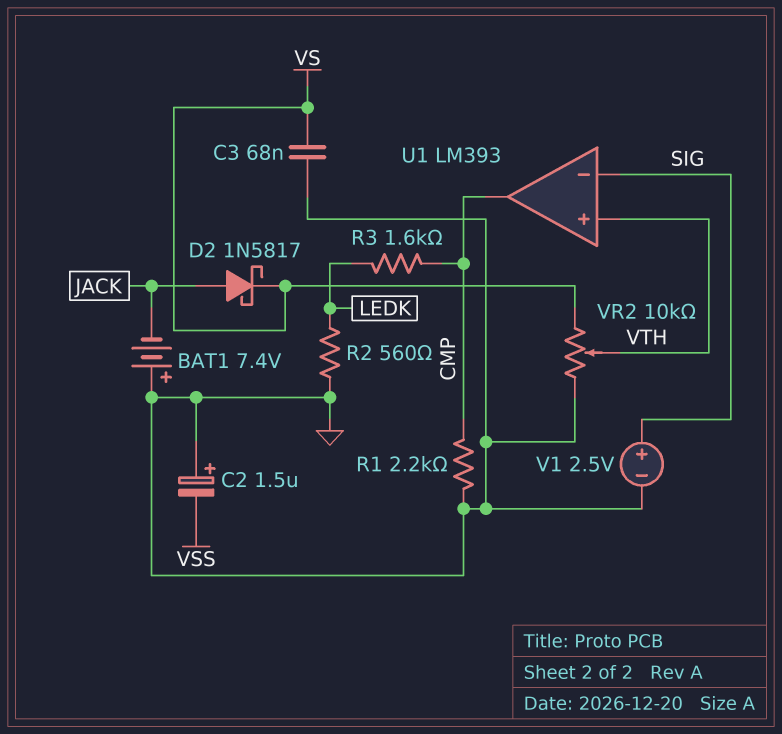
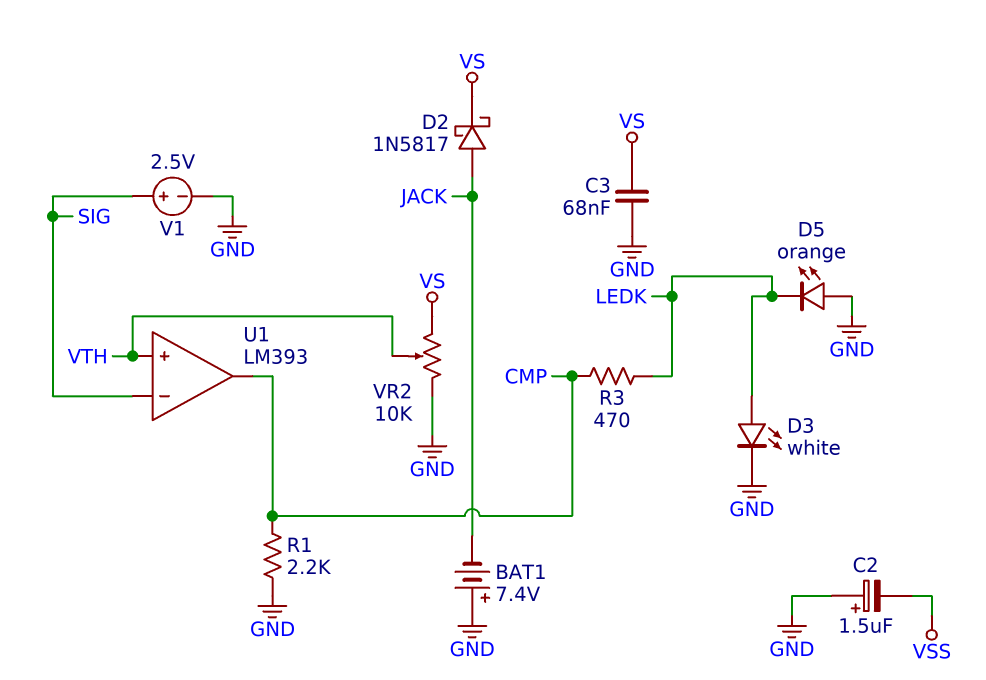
D3: none -> LED white (A LEDK, K GND)
D5: none -> LED orange (A GND, K LEDK)
R2: 560 (GND, LEDK) -> none
R3: 1.6k (CMP, LEDK) -> 470 (CMP, LEDK)

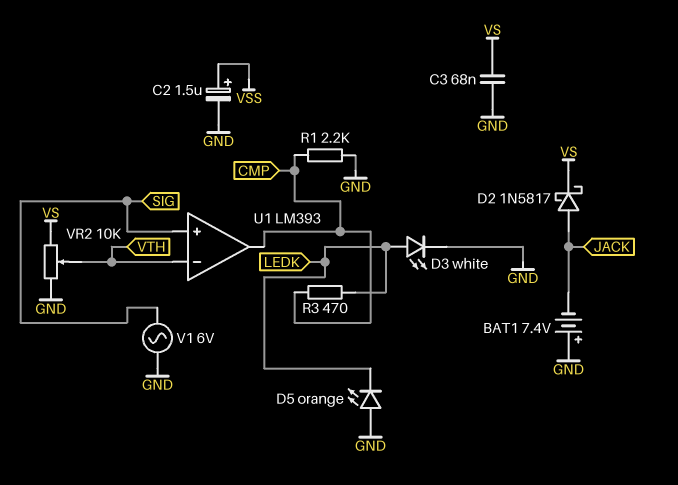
C2: 1.5uF (plus GND, minus VSS) -> 1.5uF (plus VSS, minus GND)
U1 pin in+: VTH -> SIG
U1 pin in-: SIG -> VTH
V1: 2.5V (plus SIG, minus GND) -> AC 6V (GND, SIG)

